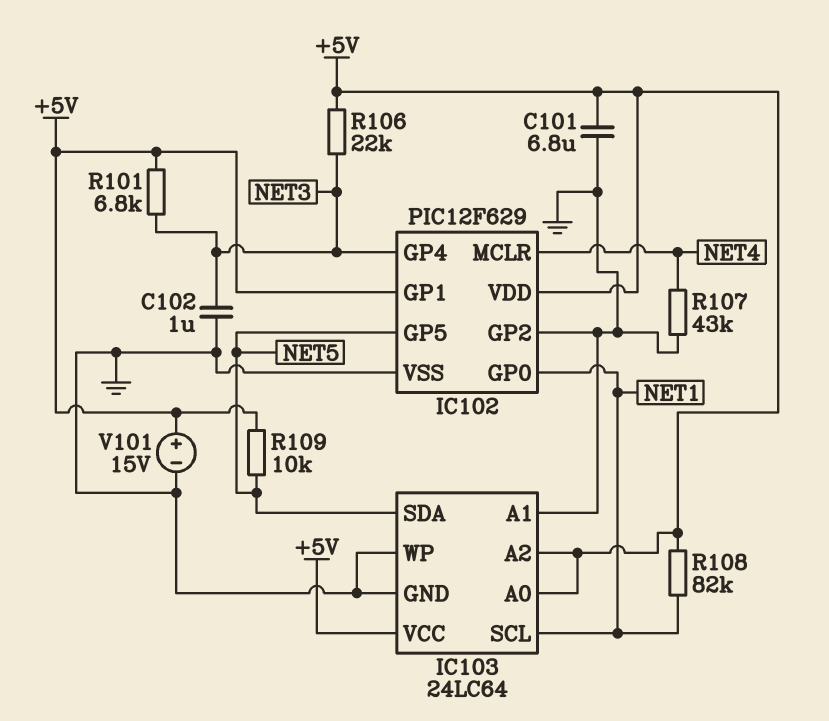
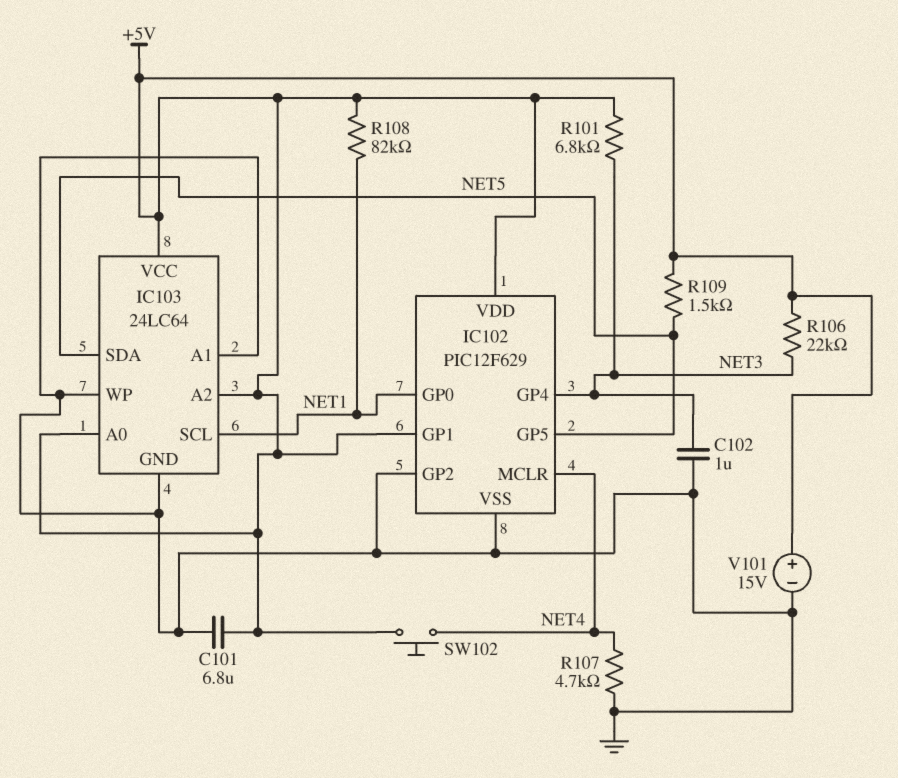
R107: 43k (GND, NET4) -> 4.7k (GND, NET4)
R109: 10k (+5V, NET5) -> 1.5k (+5V, NET5)
SW102: none -> button (+5V, NET4)

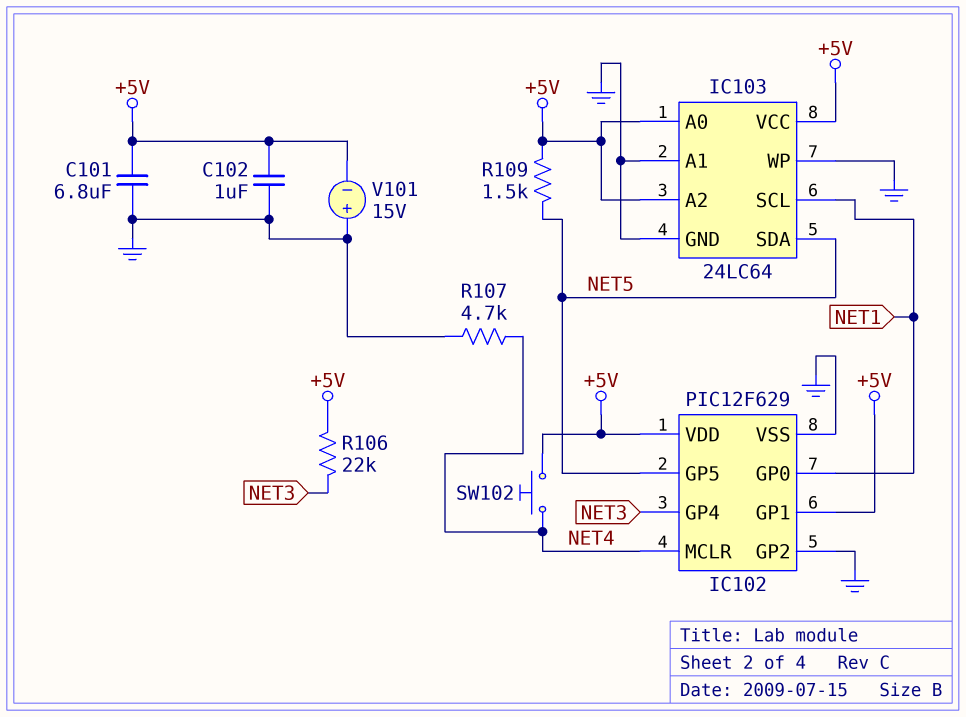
C102: 1uF (GND, NET3) -> 1uF (+5V, GND)
R101: 6.8k (+5V, NET3) -> none
R108: 82k (+5V, NET1) -> none
V101: 15V (plus +5V, minus GND) -> 15V (plus GND, minus +5V)

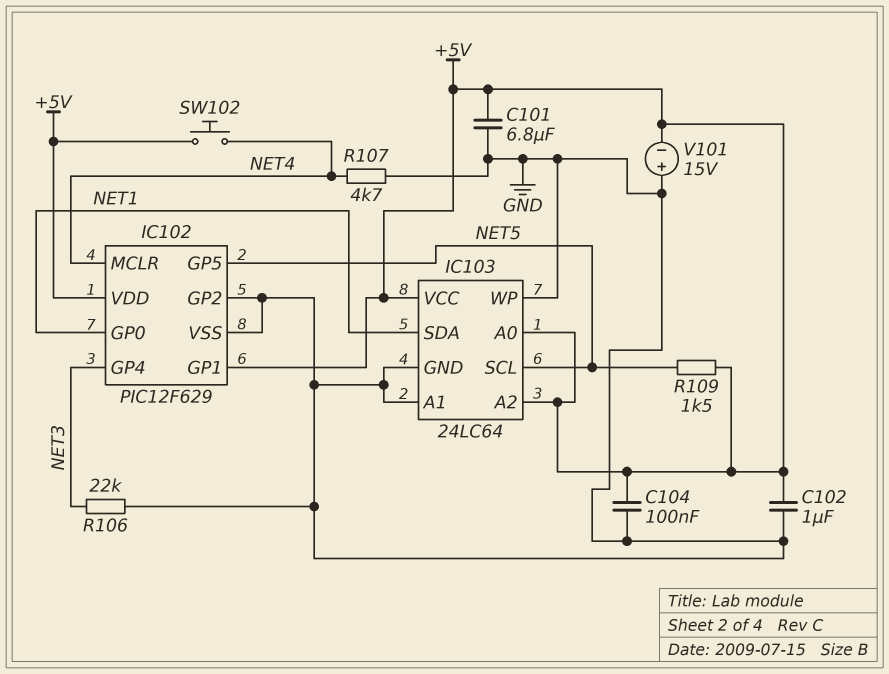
C104: none -> 100nF (+5V, GND)
IC103 pin SCL: NET1 -> NET5
IC103 pin SDA: NET5 -> NET1
R106: 22k (+5V, NET3) -> 22k (GND, NET3)

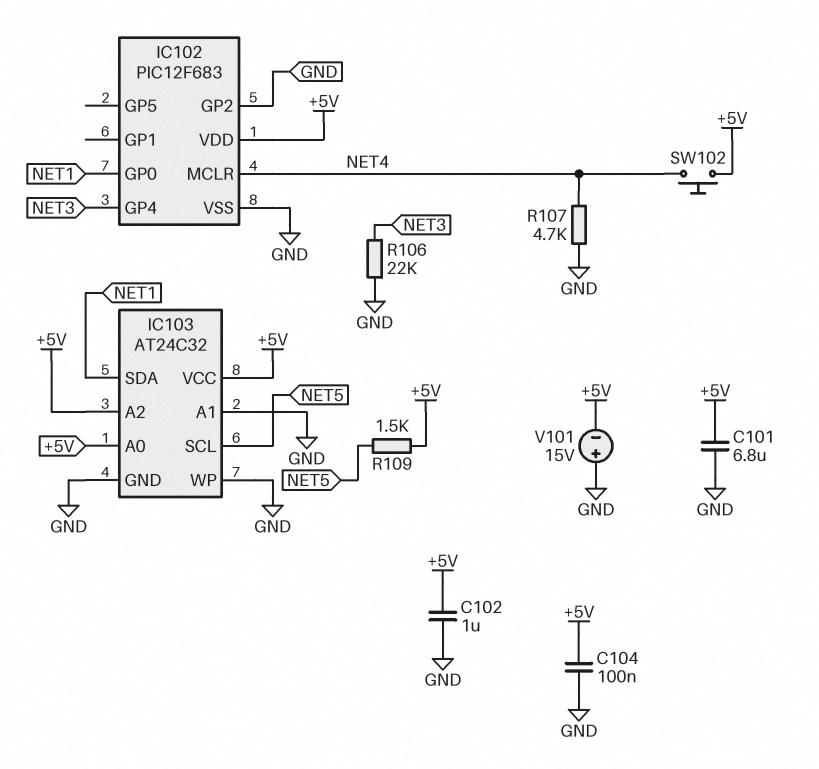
IC102: PIC12F629 -> PIC12F683
IC102 pin GP1: +5V -> none
IC102 pin GP5: NET5 -> none
IC103: 24LC64 -> AT24C32

